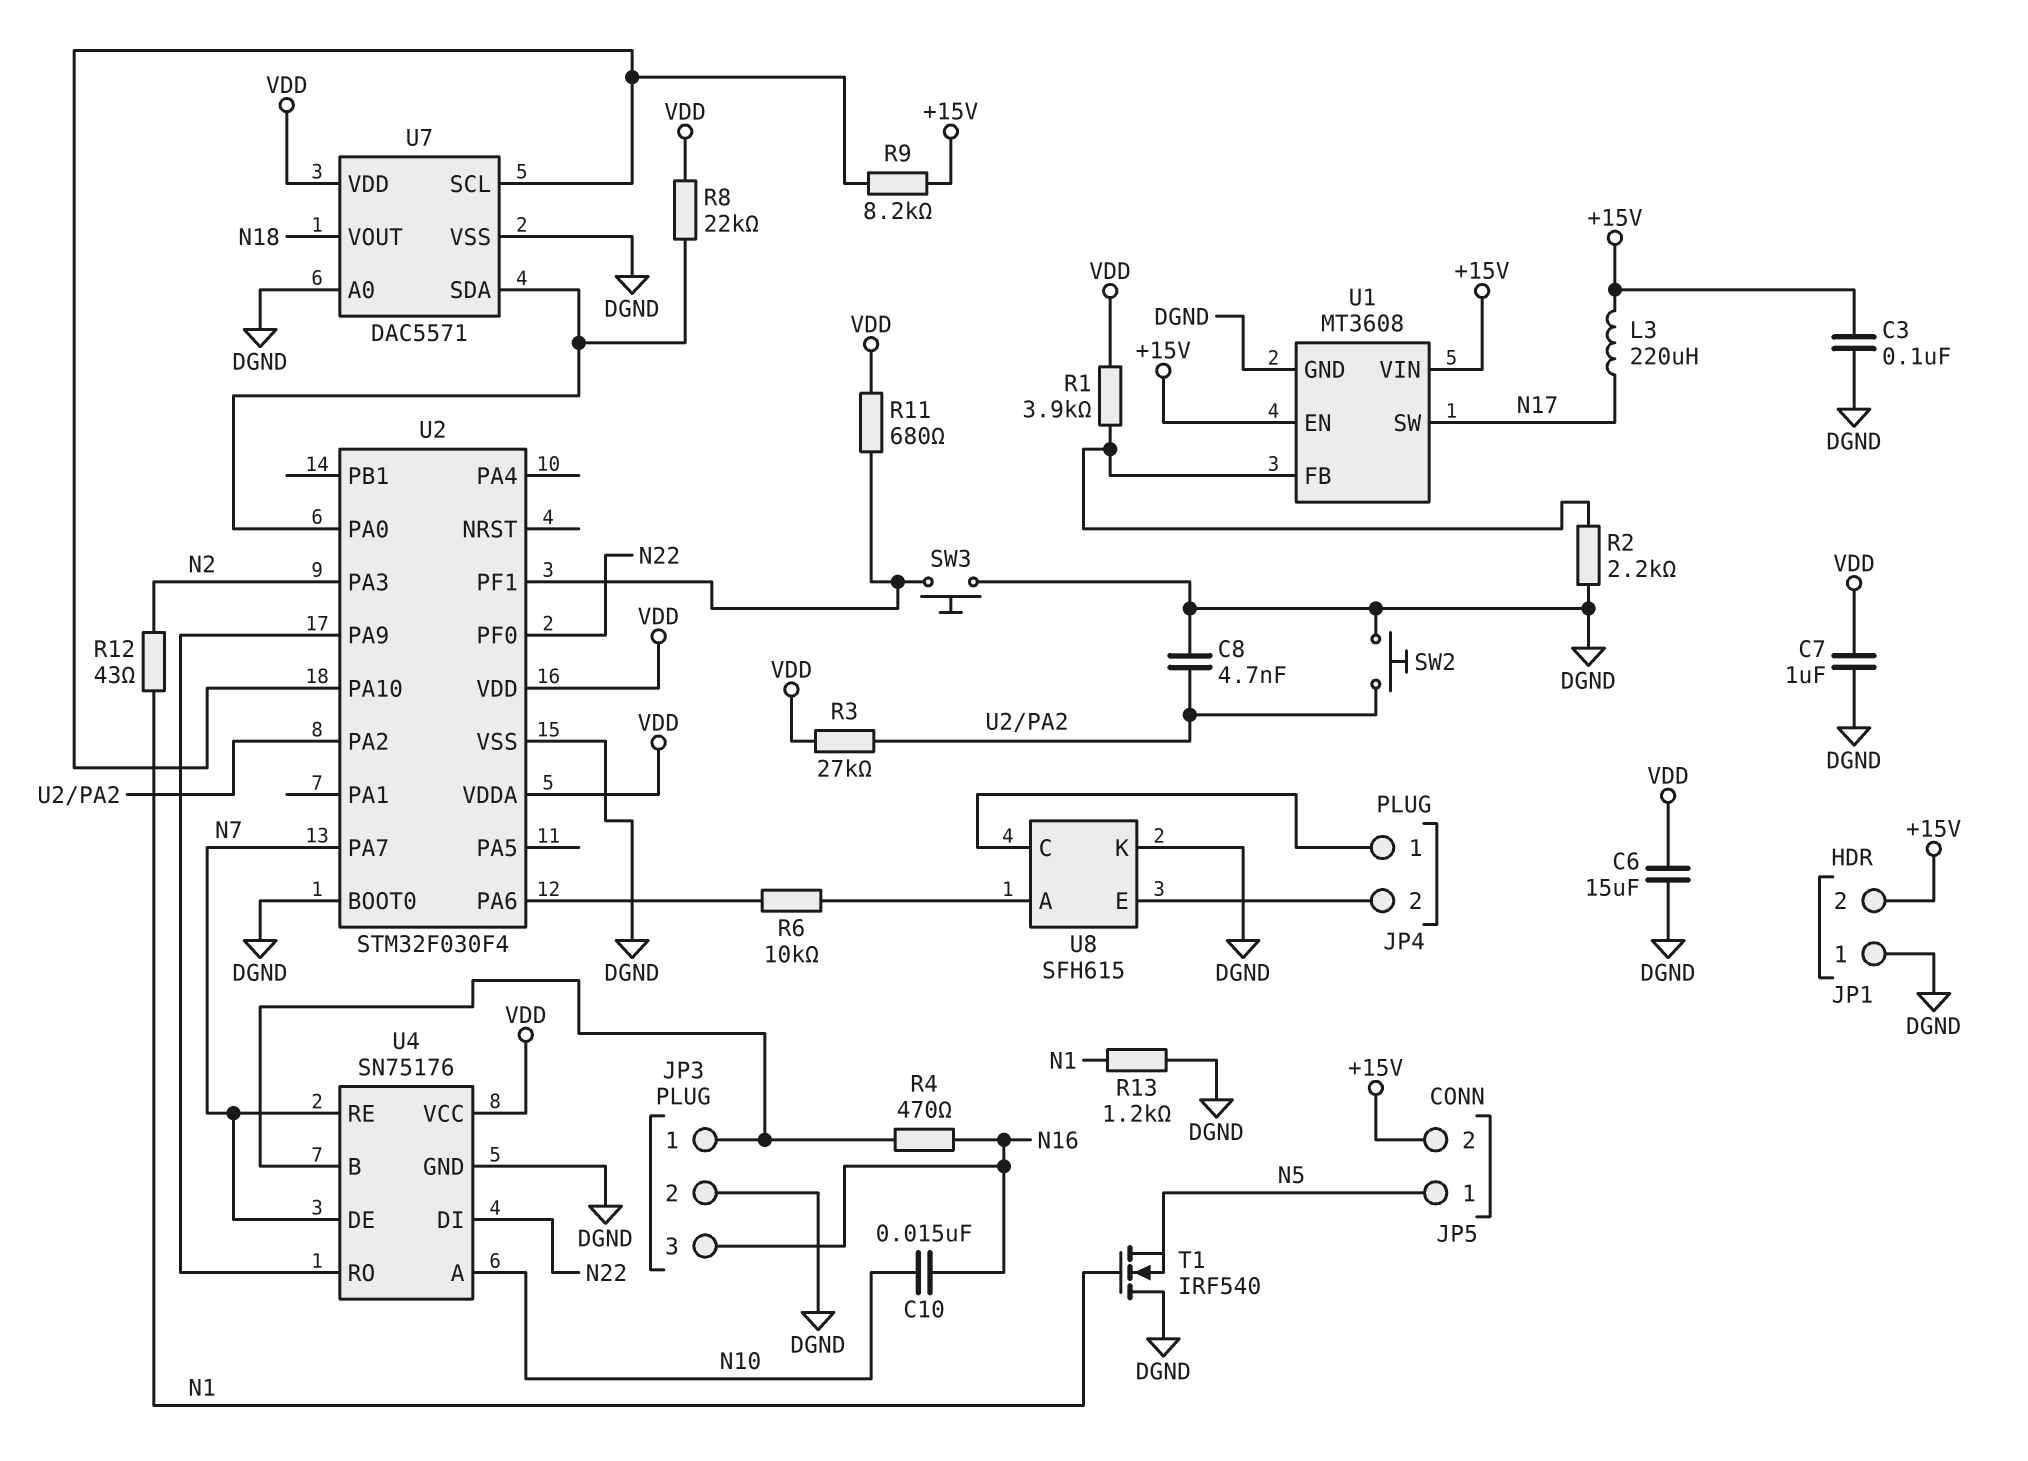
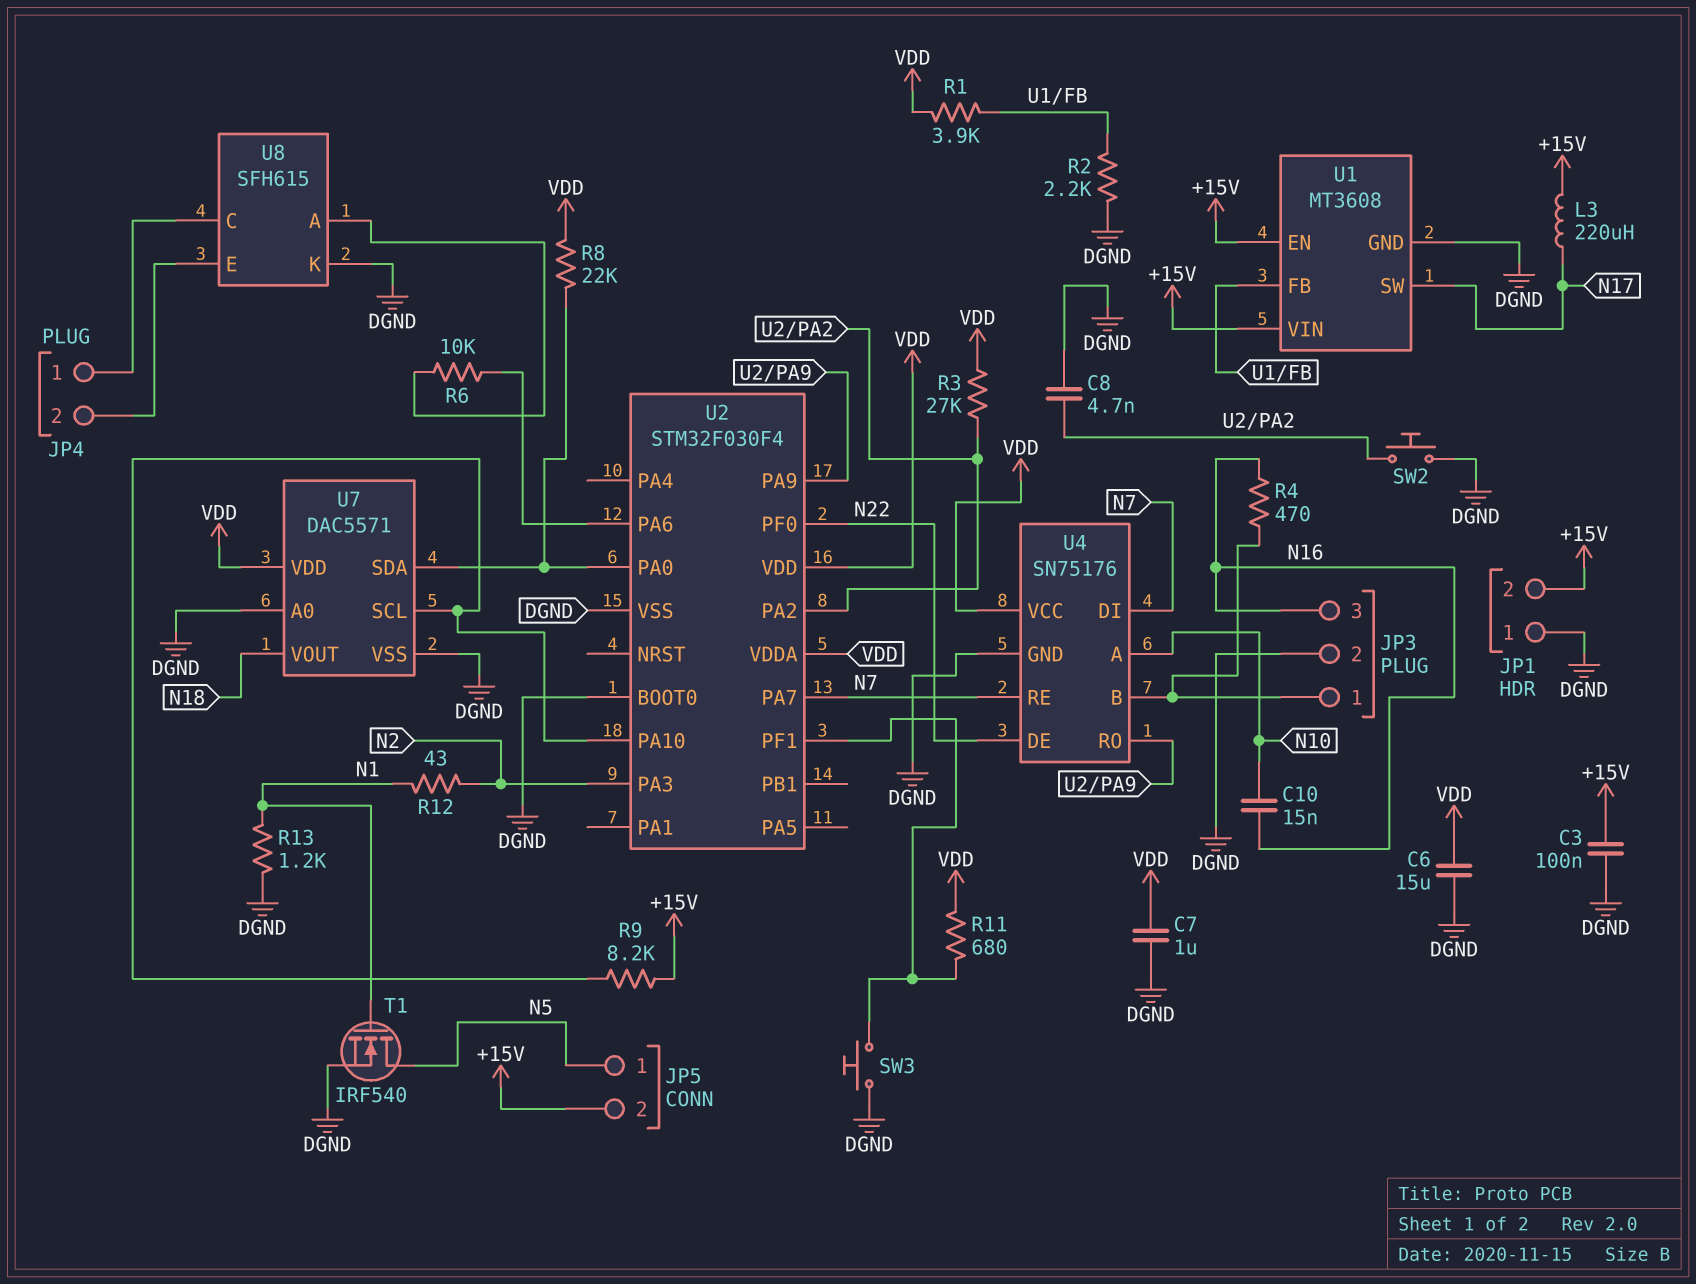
T1: NMOS IRF540 (G N1, D DGND, S N5) -> NMOS IRF540 (G N1, D N5, S DGND)
U4 pin DE: N7 -> N22
U4 pin DI: N22 -> N7

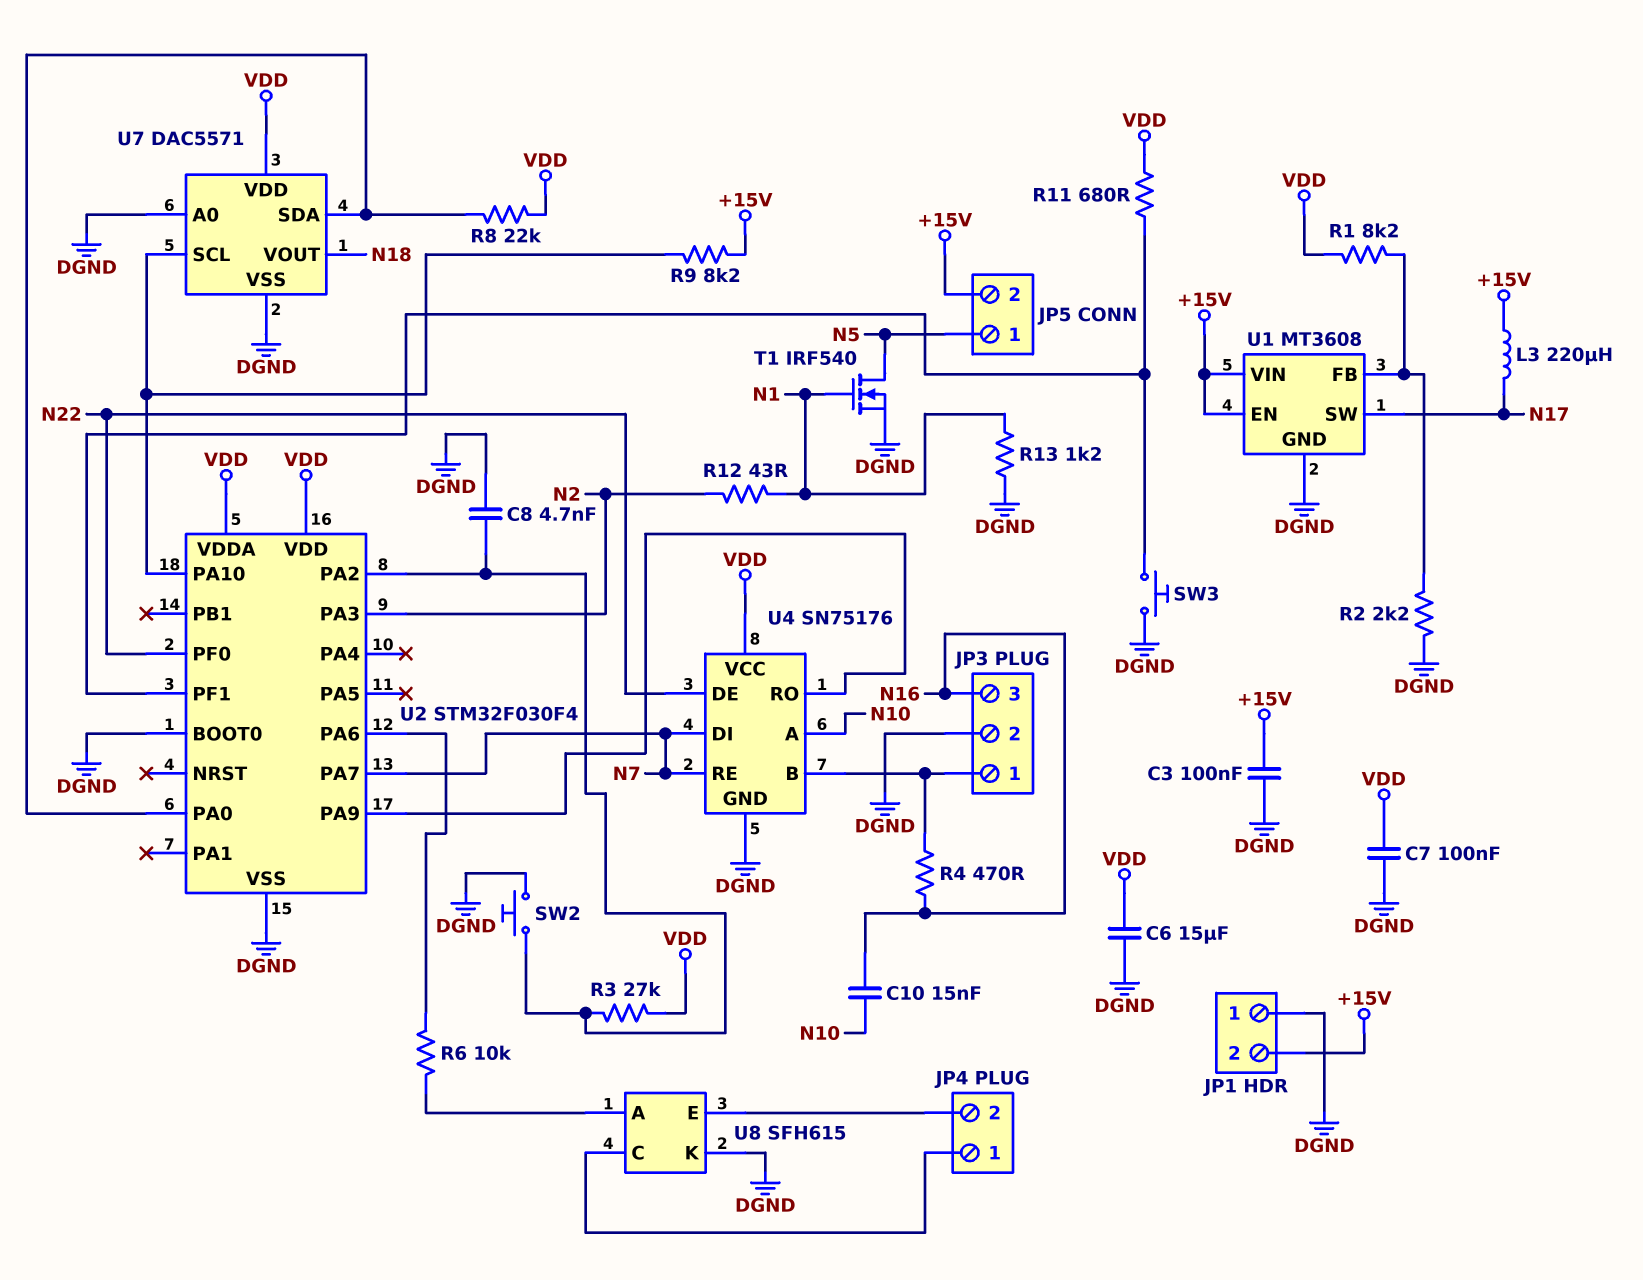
C7: 1uF (DGND, VDD) -> 100nF (DGND, VDD)
R1: 3.9k (U1/FB, VDD) -> 8.2k (U1/FB, VDD)

